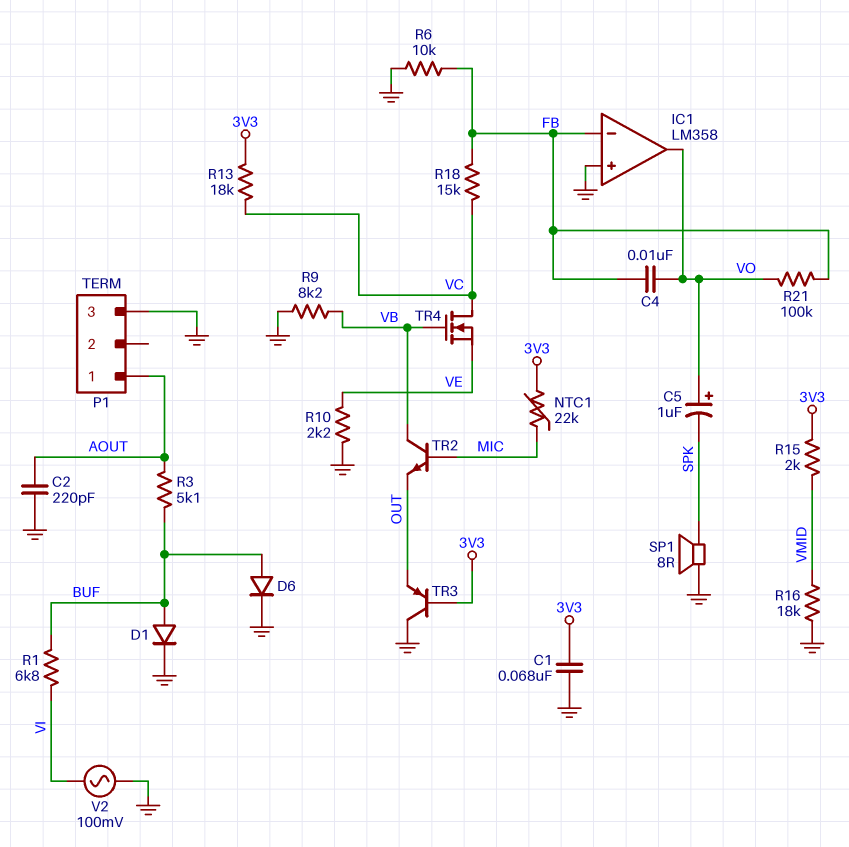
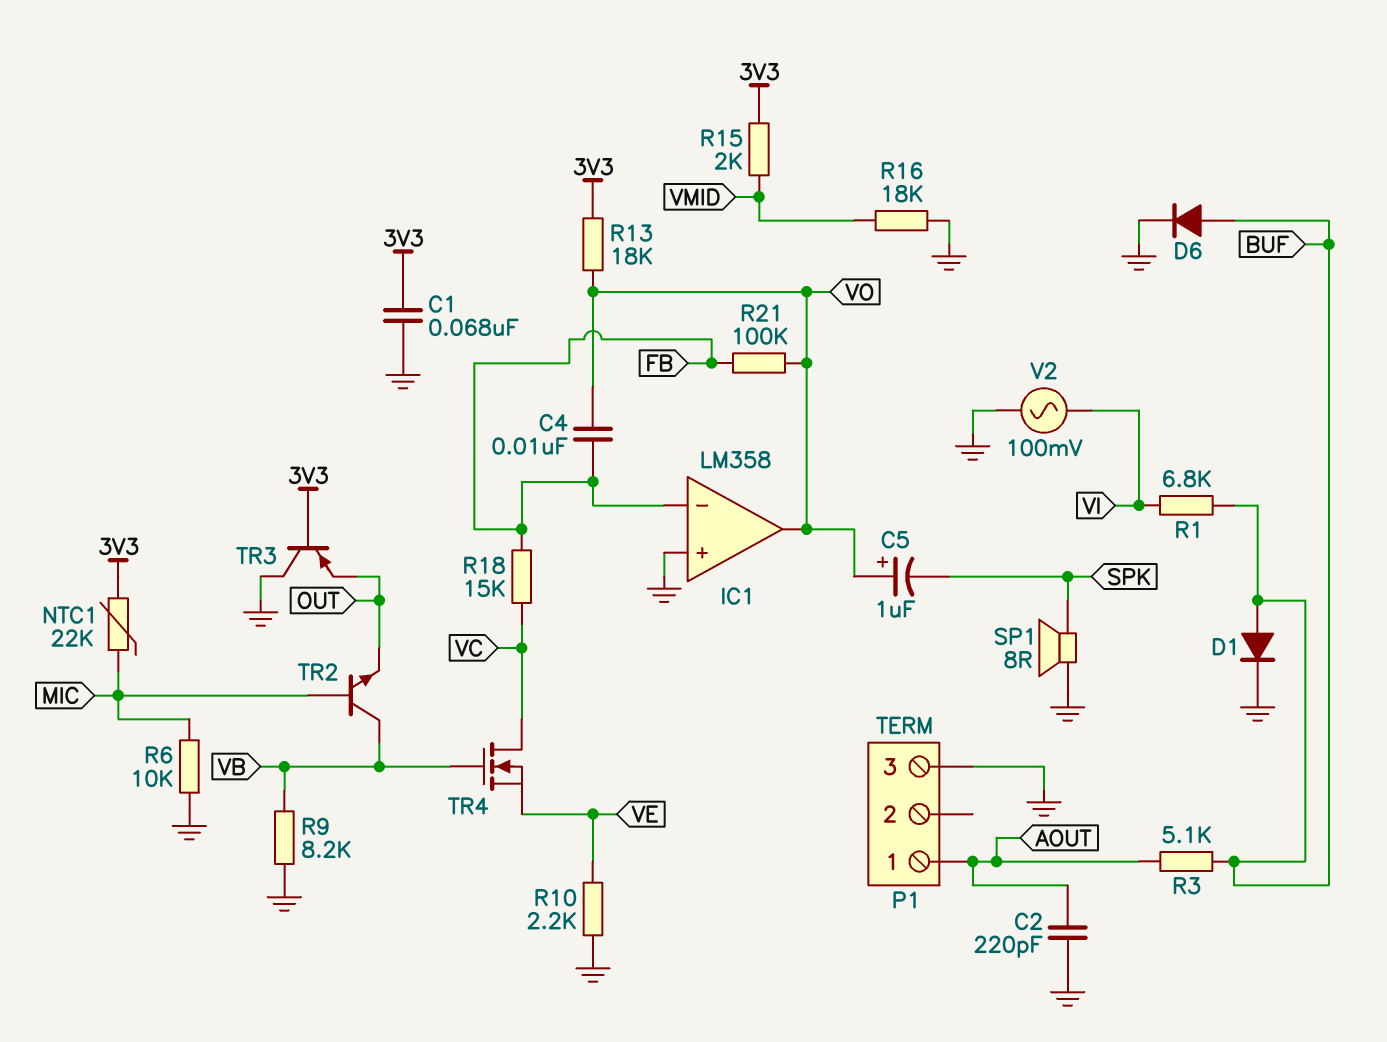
R6: 10k (FB, GND) -> 10k (GND, MIC)
R13: 18k (3V3, VC) -> 18k (3V3, VO)

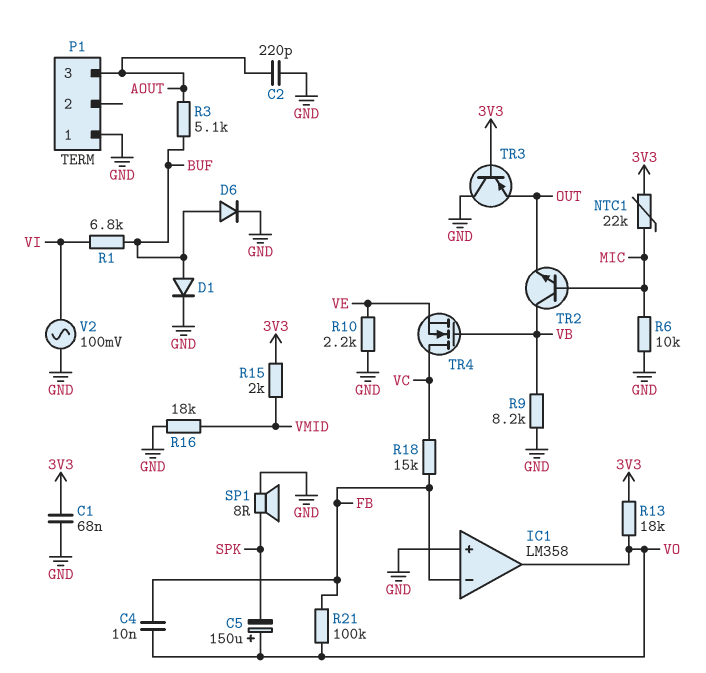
C5: 1uF (plus VO, minus SPK) -> 150uF (plus VO, minus SPK)
P1 pin 1: AOUT -> GND
P1 pin 3: GND -> AOUT

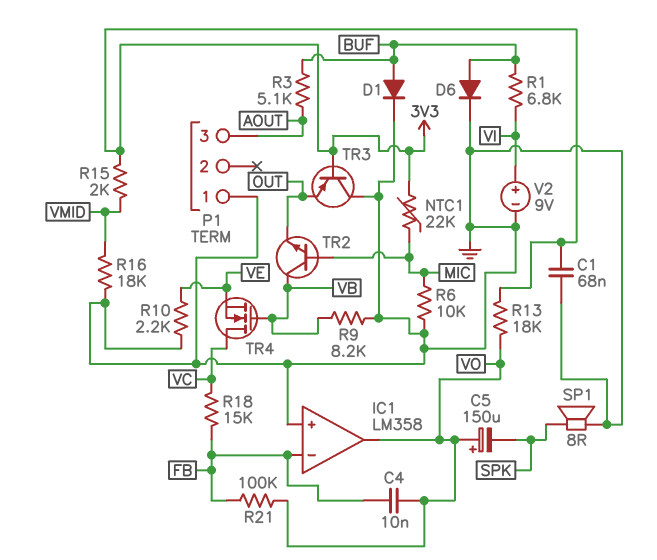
C2: 220pF (AOUT, GND) -> none
V2: AC 100mV (GND, VI) -> 9V (plus VI, minus GND)

